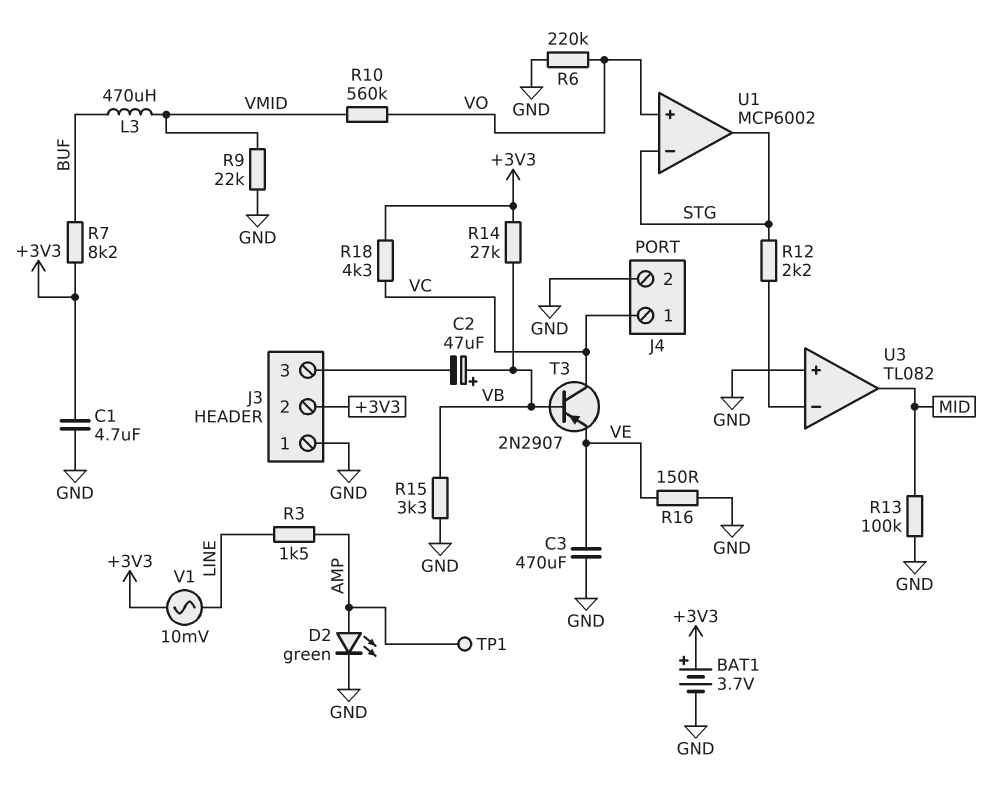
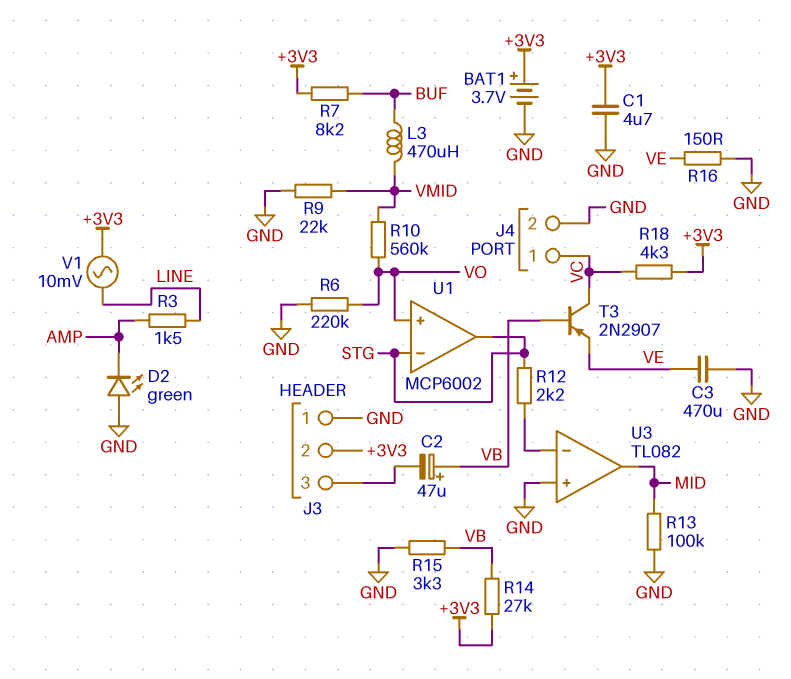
D2: LED green (A AMP, K GND) -> LED green (A GND, K AMP)
TP1: test point (AMP) -> none

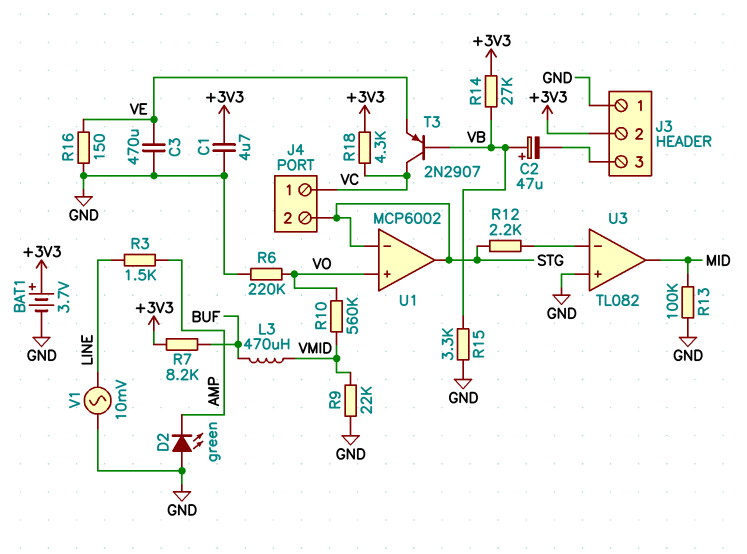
J4 pin 2: GND -> STG
V1: AC 10mV (+3V3, LINE) -> AC 10mV (GND, LINE)

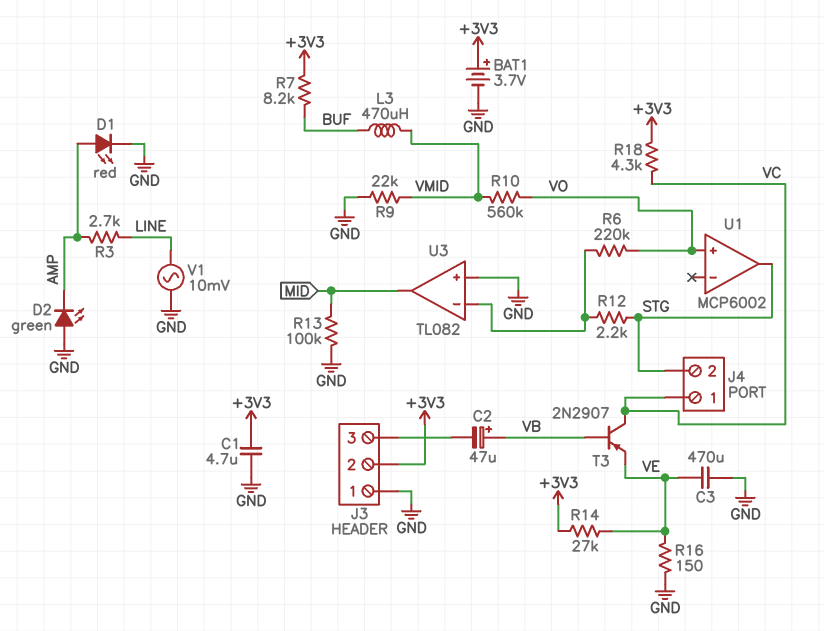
D1: none -> LED red (A AMP, K GND)
R3: 1.5k (AMP, LINE) -> 2.7k (AMP, LINE)
R6: 220k (GND, VO) -> 220k (U3/in-, VO)
R14: 27k (+3V3, VB) -> 27k (+3V3, VE)
R15: 3.3k (GND, VB) -> none
U1 pin in-: STG -> none

